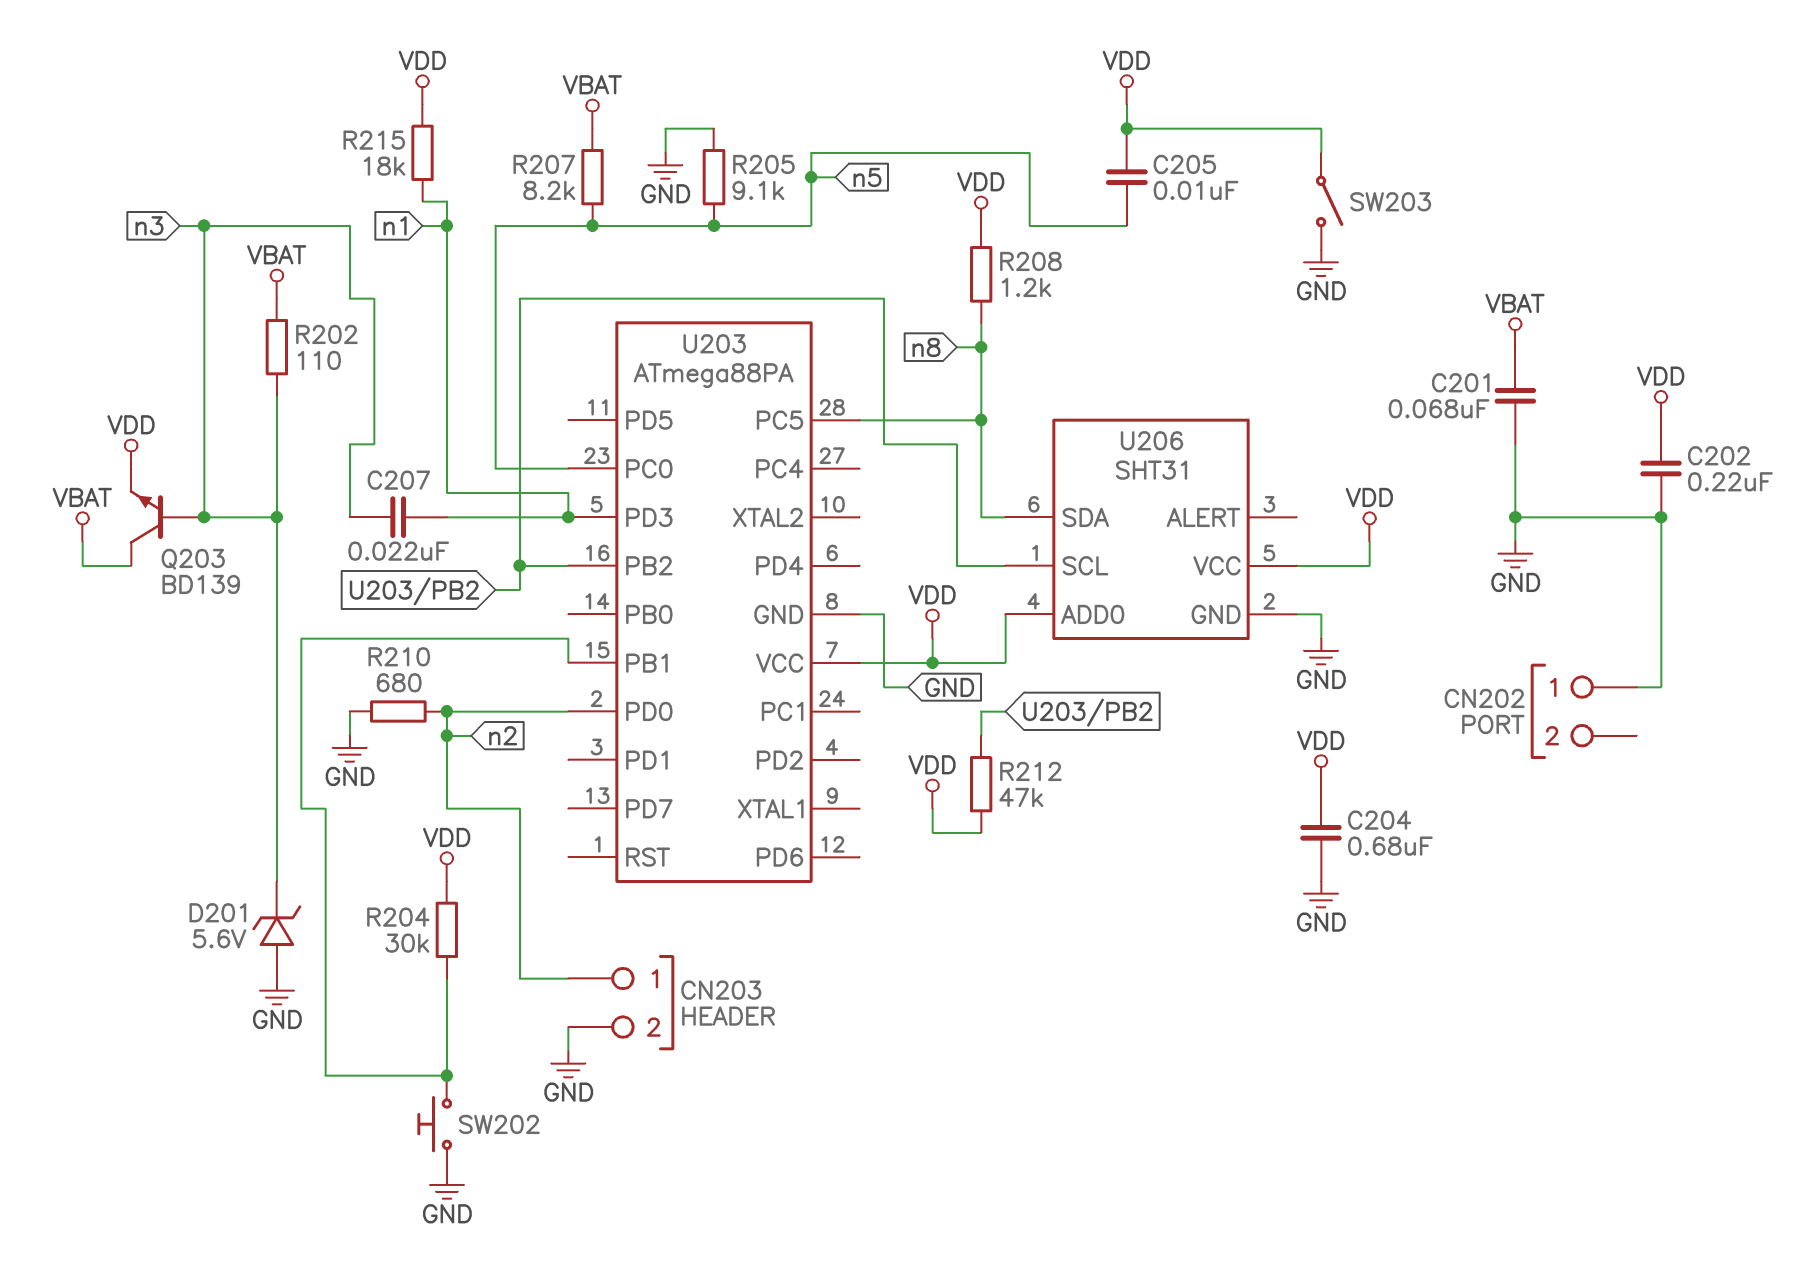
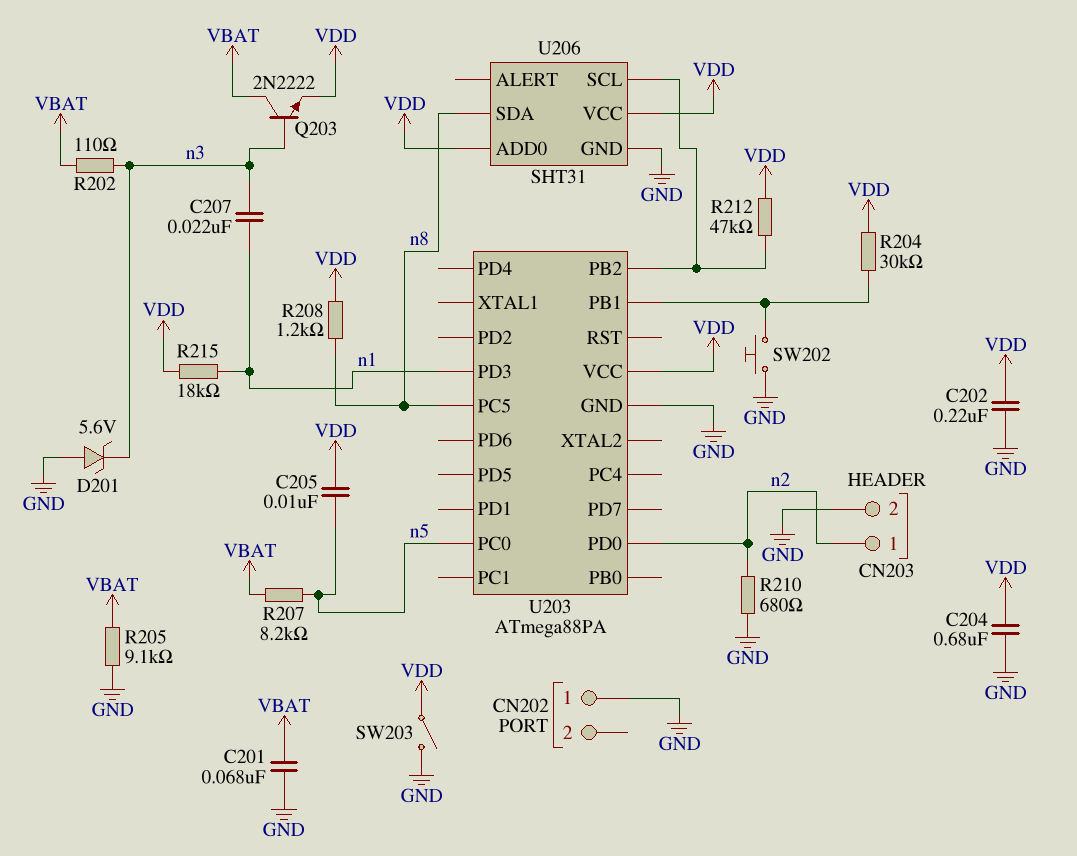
Q203: NPN BD139 (B n3, C VBAT, E VDD) -> NPN 2N2222 (B n3, C VBAT, E VDD)
R205: 9.1k (GND, n5) -> 9.1k (GND, VBAT)

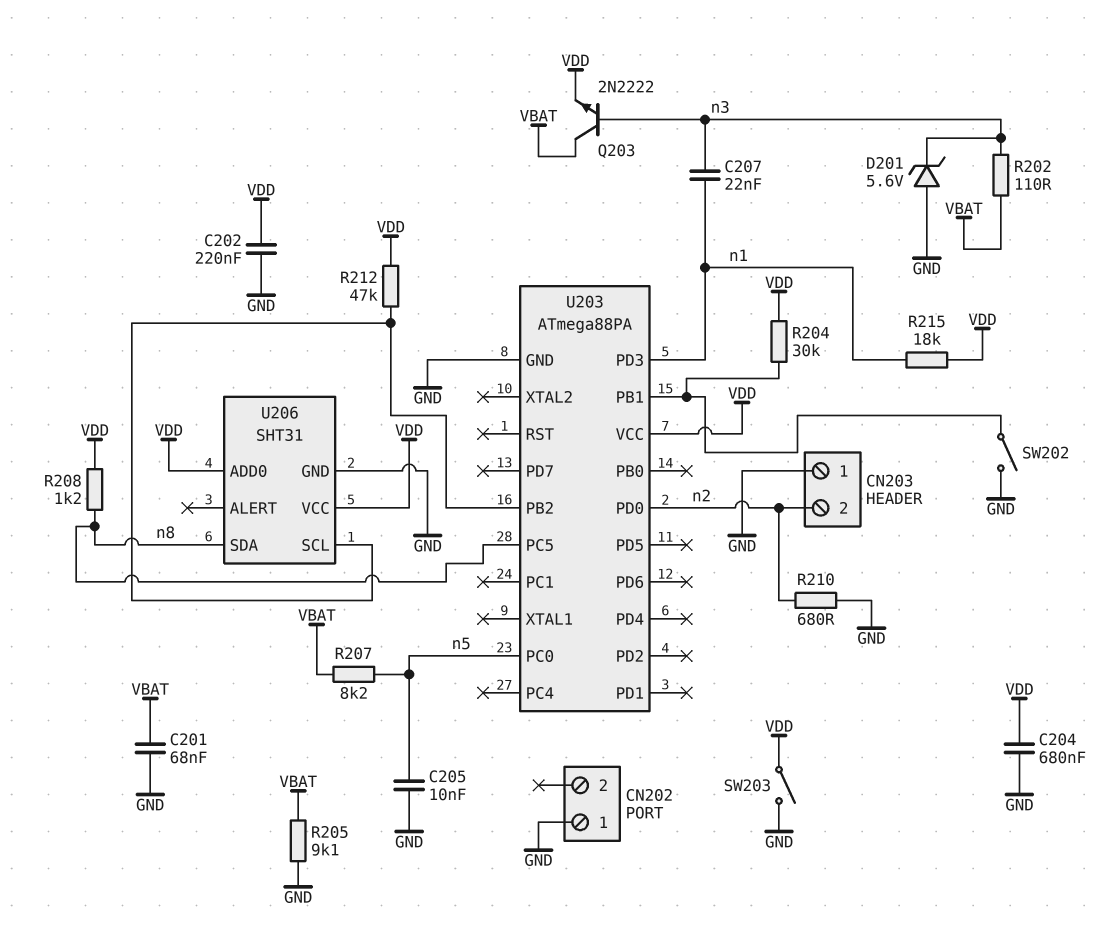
C205: 10nF (VDD, n5) -> 10nF (GND, n5)
CN203 pin 1: n2 -> GND
CN203 pin 2: GND -> n2
SW202: button (GND, U203/PB1) -> switch (GND, U203/PB1)

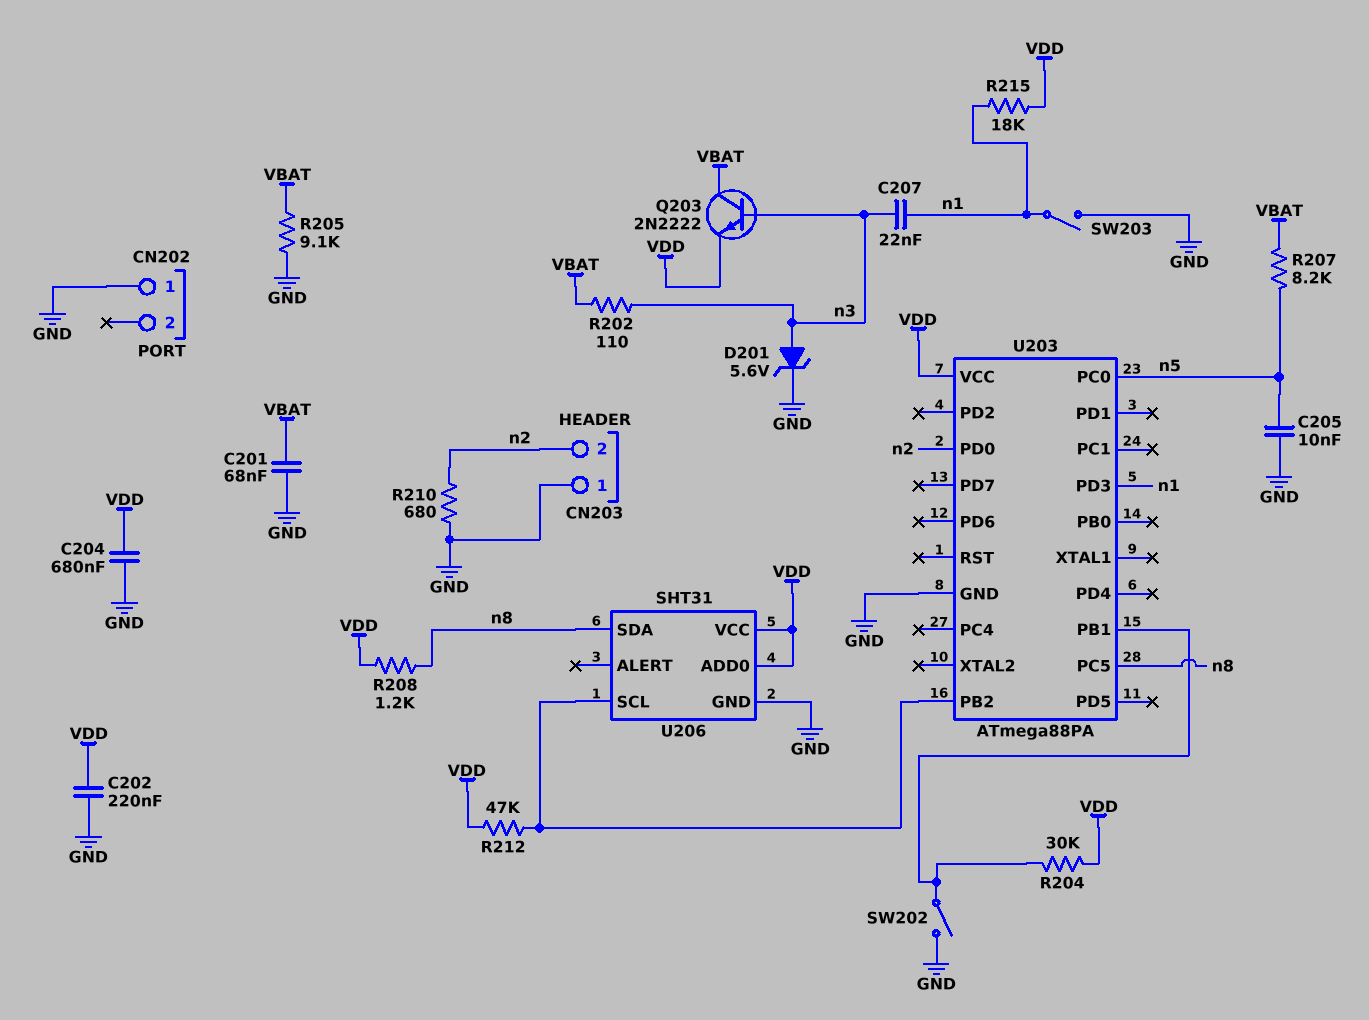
D201: zener 5.6V (A GND, K n3) -> zener 5.6V (A n3, K GND)
SW203: switch (GND, VDD) -> switch (GND, n1)

